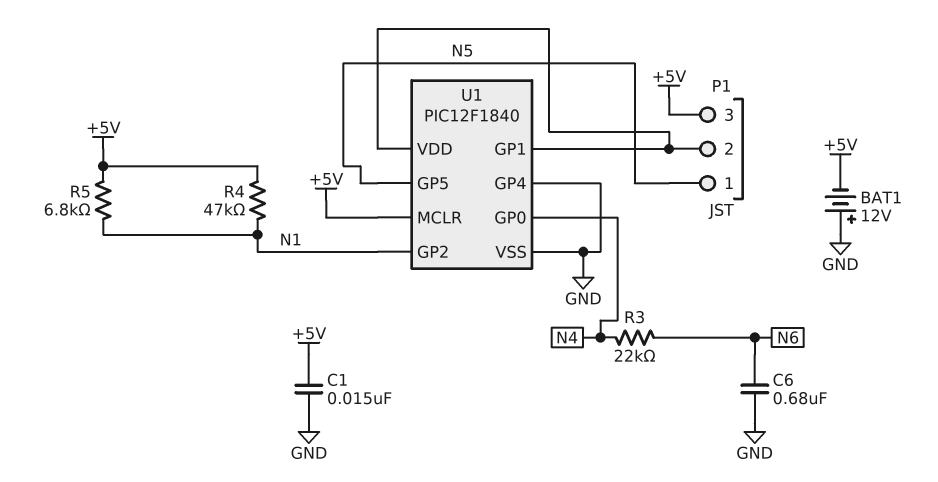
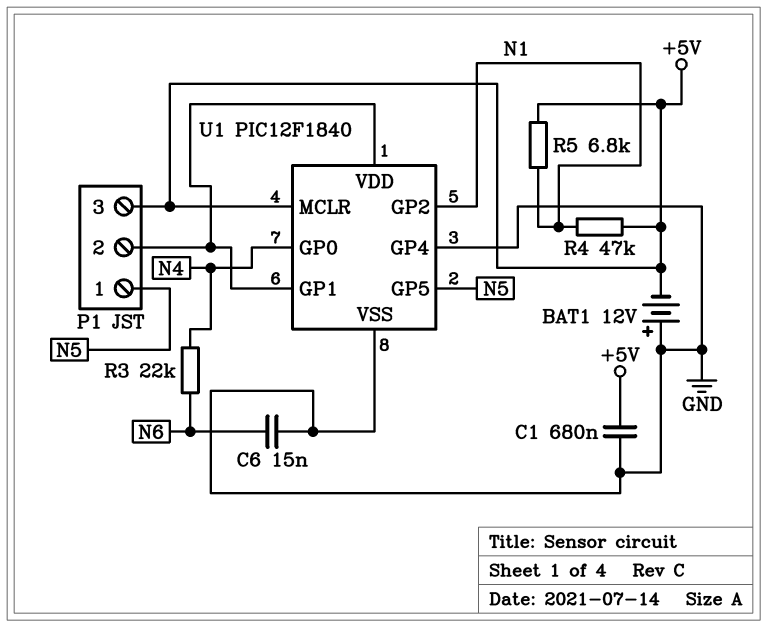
C1: 15nF (+5V, GND) -> 680nF (+5V, GND)
C6: 680nF (GND, N6) -> 15nF (GND, N6)

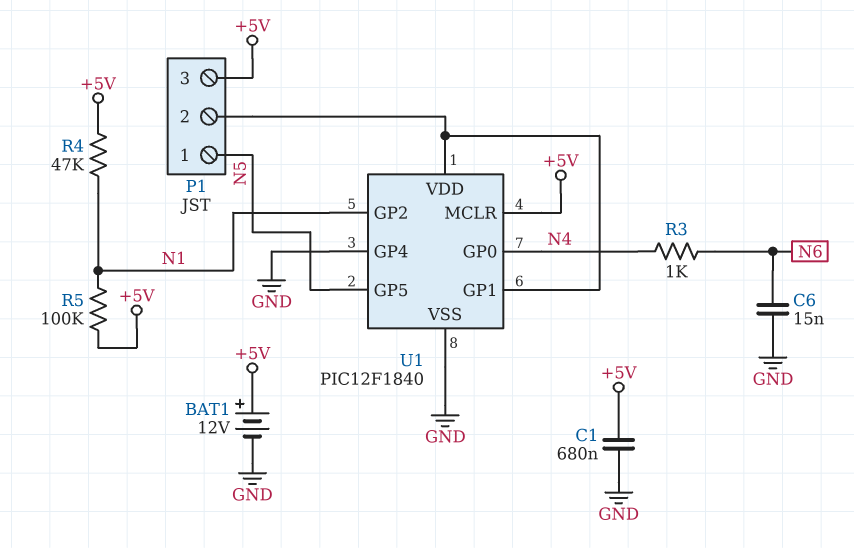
BAT1: 12V (plus GND, minus +5V) -> 12V (plus +5V, minus GND)
R3: 22k (N4, N6) -> 1k (N4, N6)
R5: 6.8k (+5V, N1) -> 100k (+5V, N1)

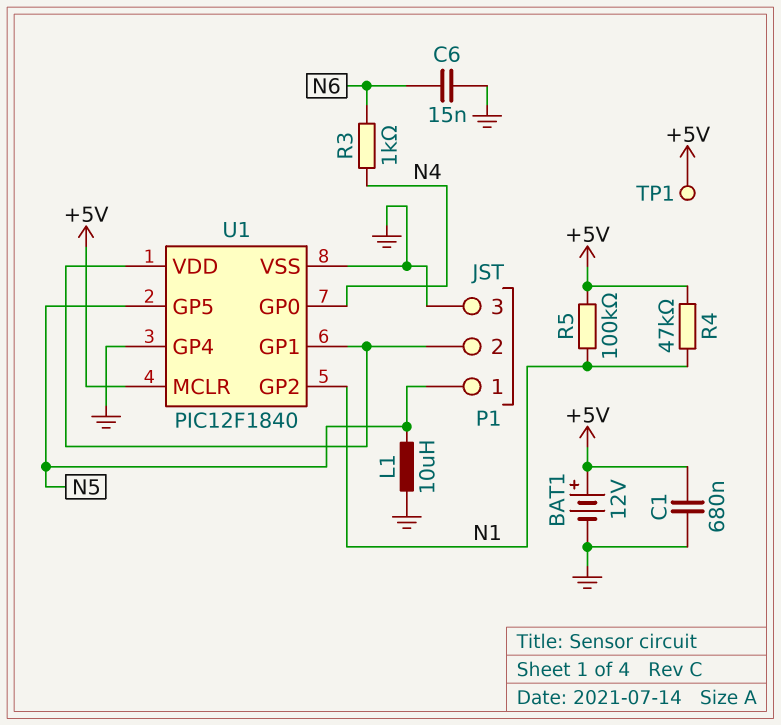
L1: none -> 10uH (GND, N5)
P1 pin 3: +5V -> GND
TP1: none -> test point (+5V)

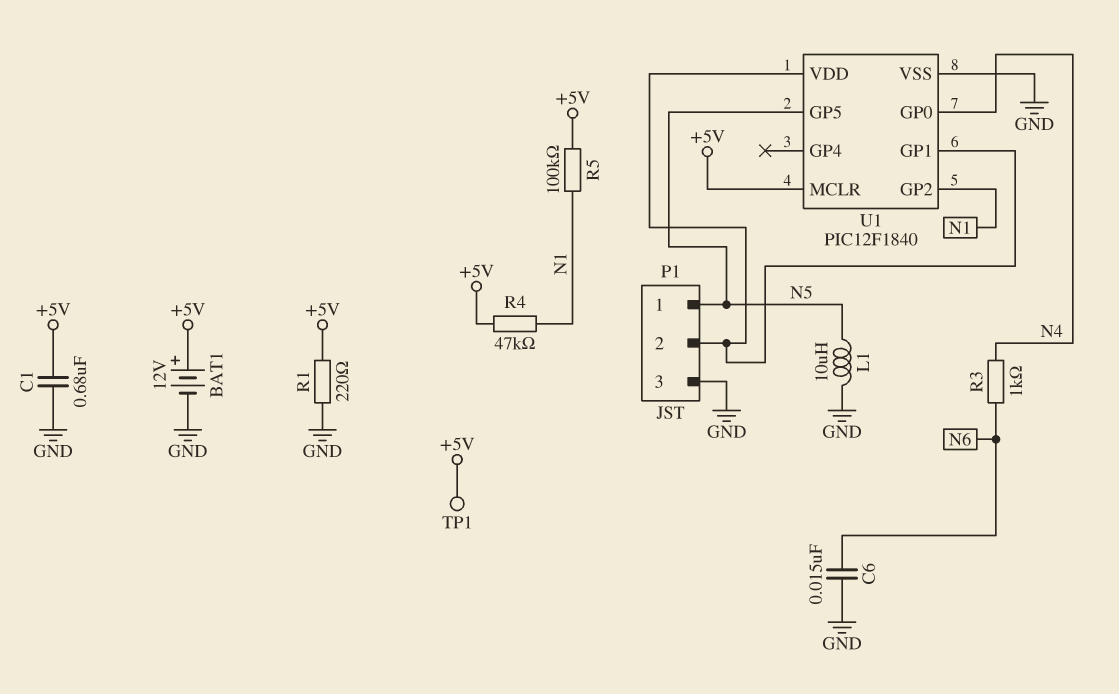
R1: none -> 220 (+5V, GND)
U1 pin GP4: GND -> none

